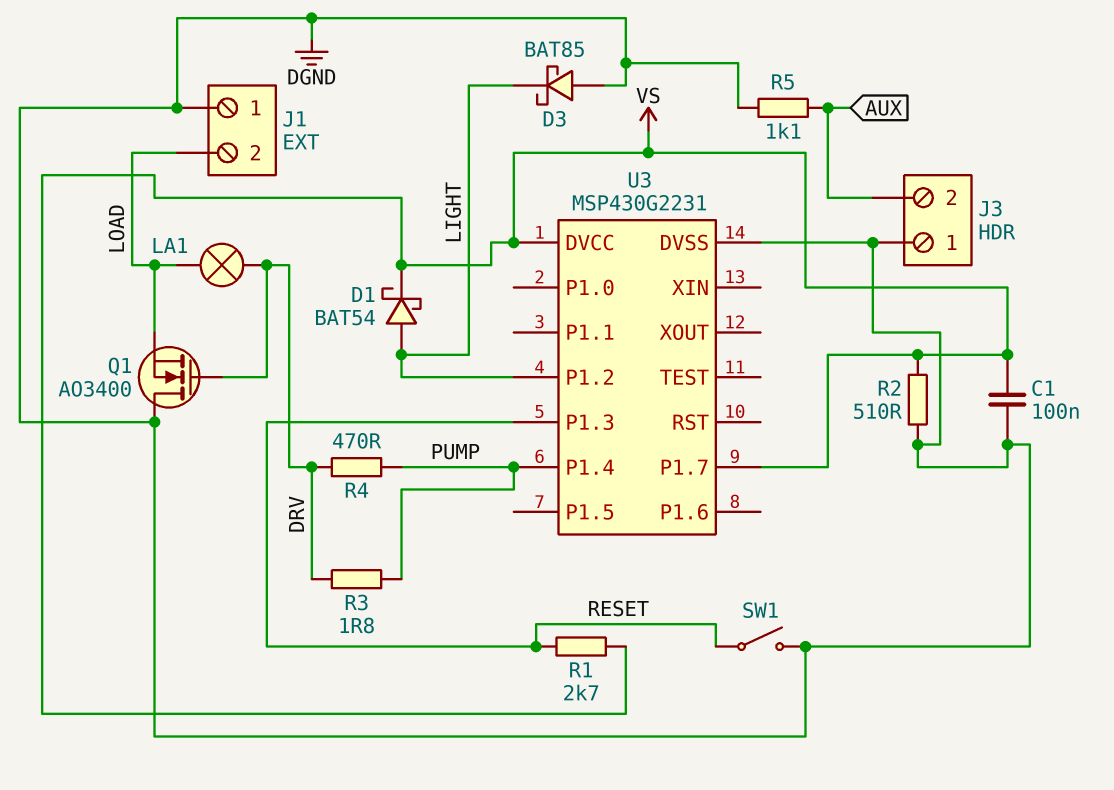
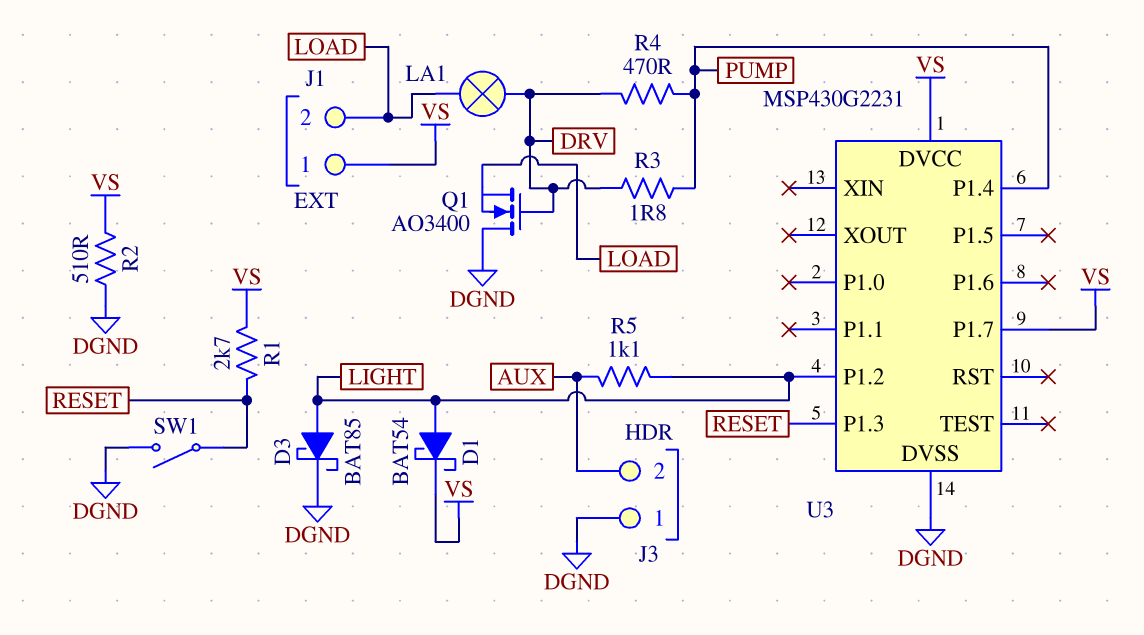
C1: 100nF (DGND, VS) -> none
D3: schottky BAT85 (A DGND, K LIGHT) -> schottky BAT85 (A LIGHT, K DGND)
J1 pin 1: DGND -> VS
R5: 1.1k (AUX, DGND) -> 1.1k (AUX, LIGHT)

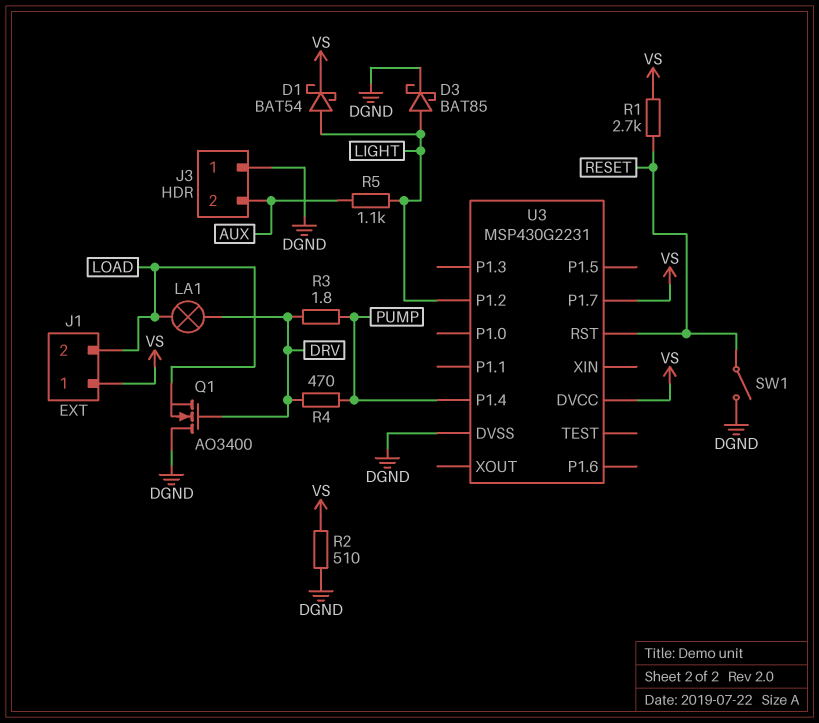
U3 pin P1.3: RESET -> none
U3 pin RST: none -> RESET

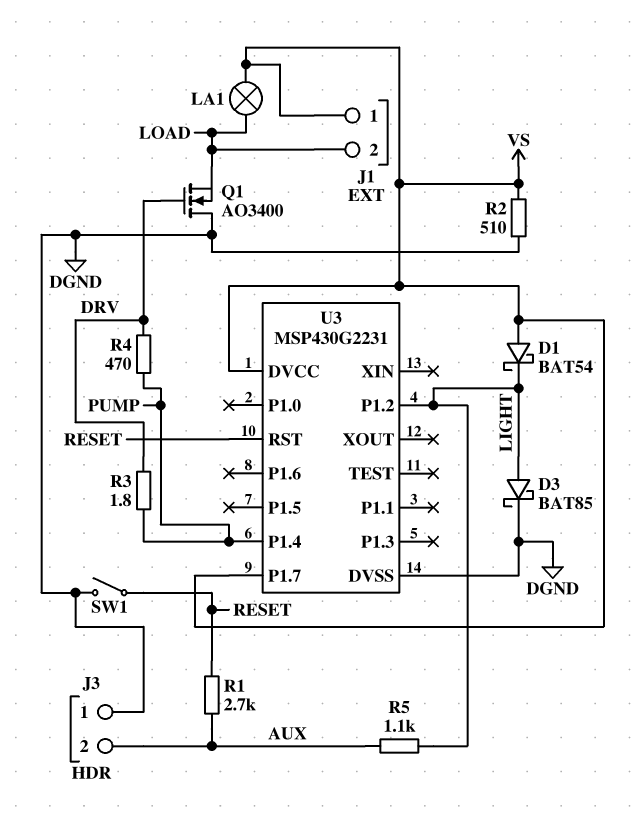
D1: schottky BAT54 (A LIGHT, K VS) -> schottky BAT54 (A VS, K LIGHT)
LA1: lamp (DRV, LOAD) -> lamp (LOAD, VS)
R1: 2.7k (RESET, VS) -> 2.7k (AUX, RESET)

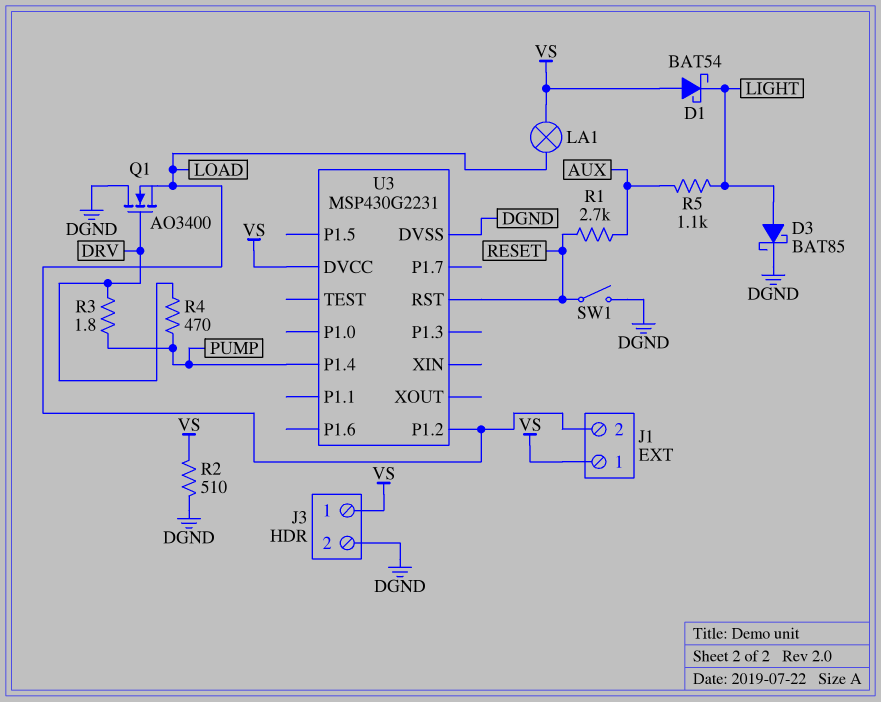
J3 pin 1: DGND -> VS
J3 pin 2: AUX -> DGND
U3 pin P1.2: LIGHT -> LOAD
U3 pin P1.7: VS -> none

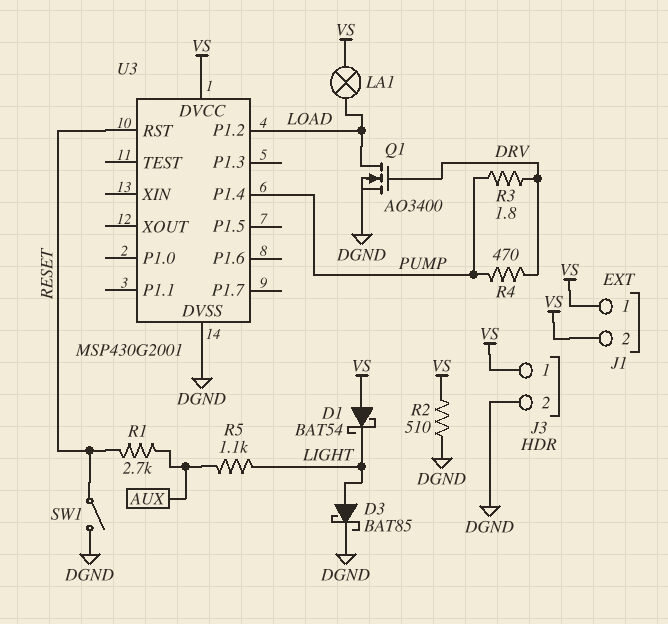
J1 pin 2: LOAD -> VS
Q1: NMOS AO3400 (G DRV, D DGND, S LOAD) -> NMOS AO3400 (G DRV, D LOAD, S DGND)
U3: MSP430G2231 -> MSP430G2001

